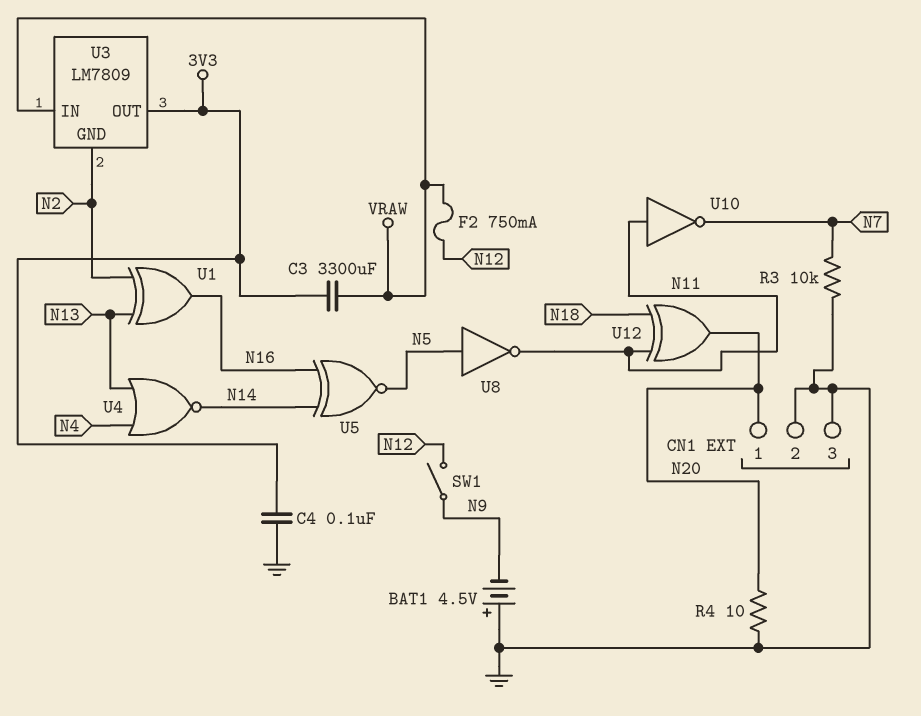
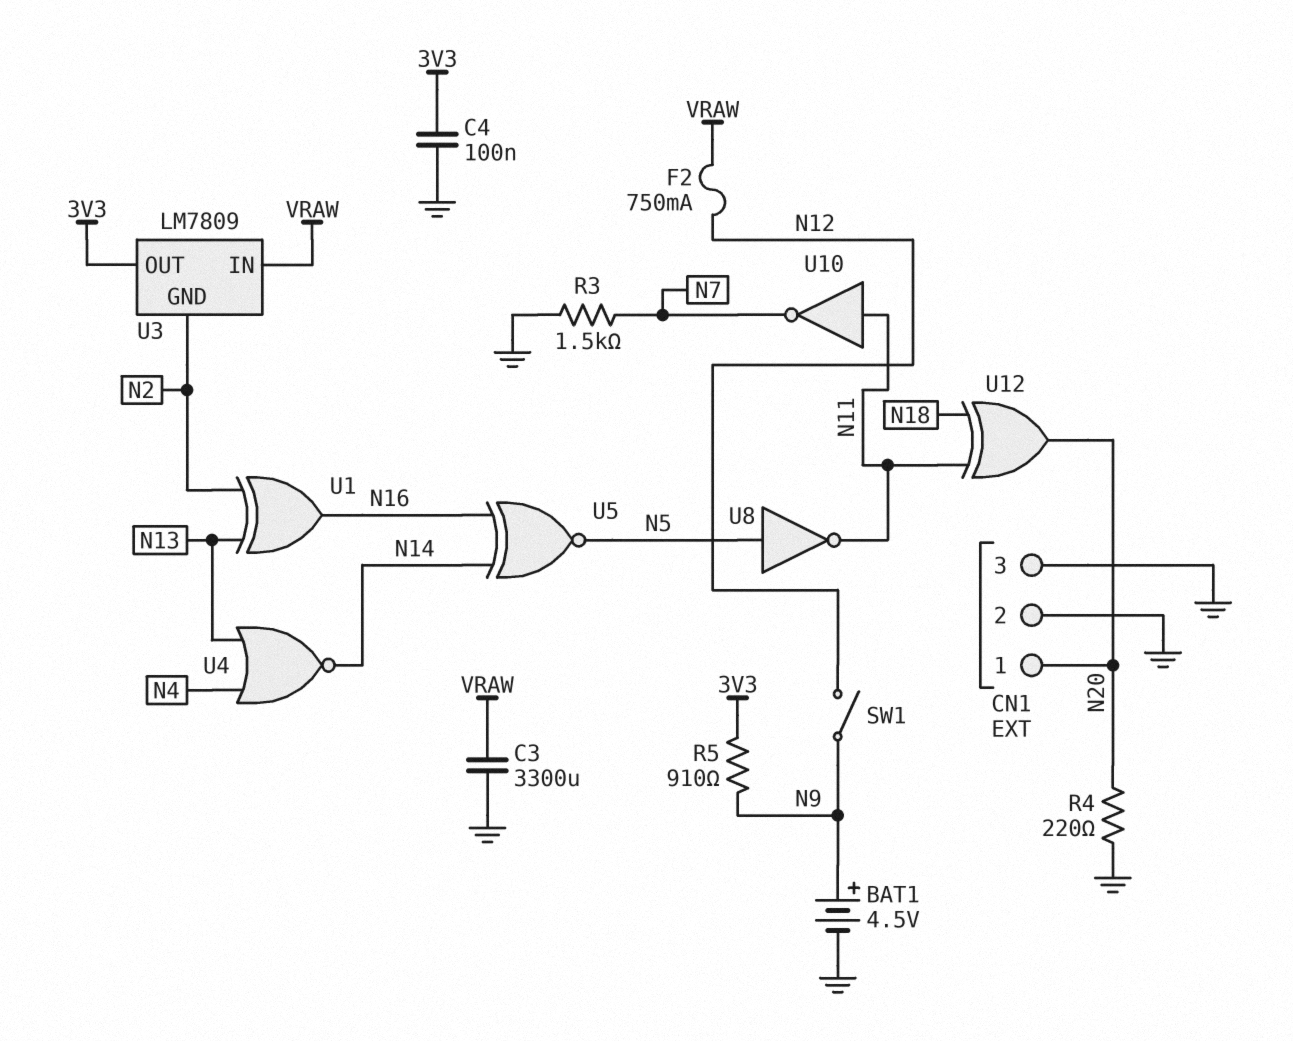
BAT1: 4.5V (plus GND, minus N9) -> 4.5V (plus N9, minus GND)
C3: 3300uF (3V3, VRAW) -> 3300uF (GND, VRAW)
R3: 10k (GND, N7) -> 1.5k (GND, N7)
R4: 10 (GND, N20) -> 220 (GND, N20)
R5: none -> 910 (3V3, N9)

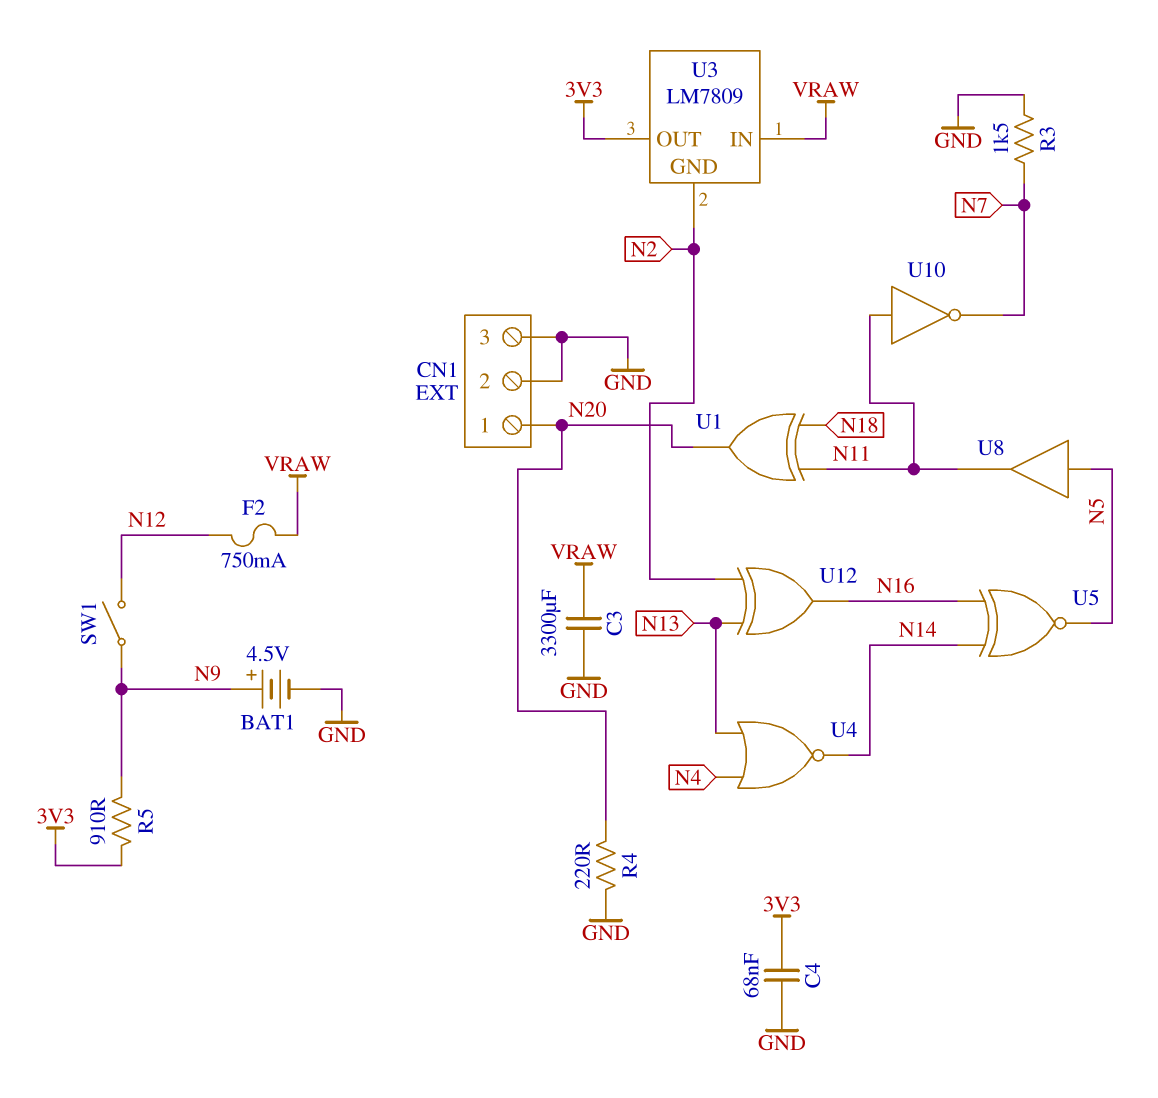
C4: 100nF (3V3, GND) -> 68nF (3V3, GND)
U1: XOR (in N2, in N13, out N16) -> XOR (in N11, in N18, out N20)
U8: NOT (in N5, out N11) -> buffer (in N5, out N11)
U12: XOR (in N11, in N18, out N20) -> XOR (in N2, in N13, out N16)

